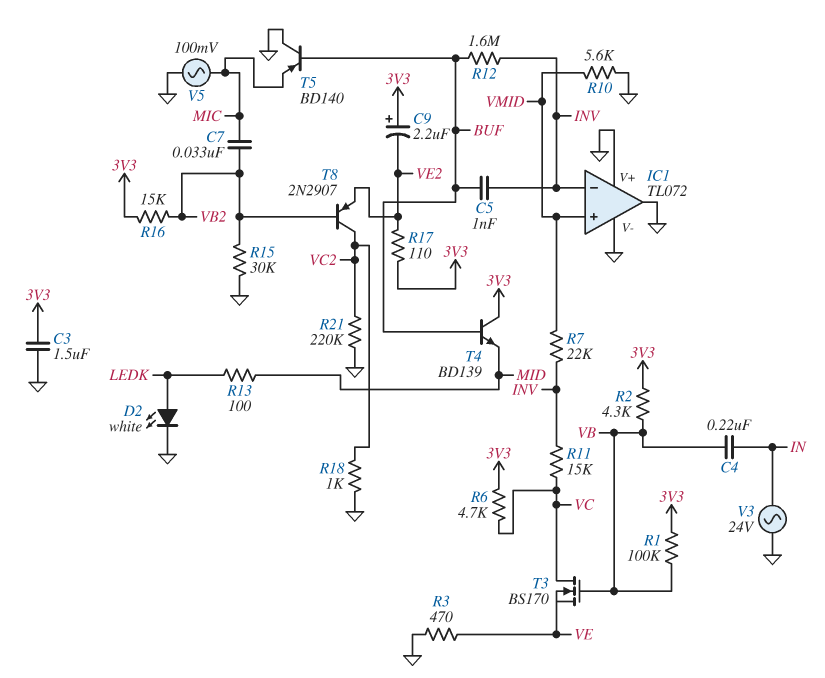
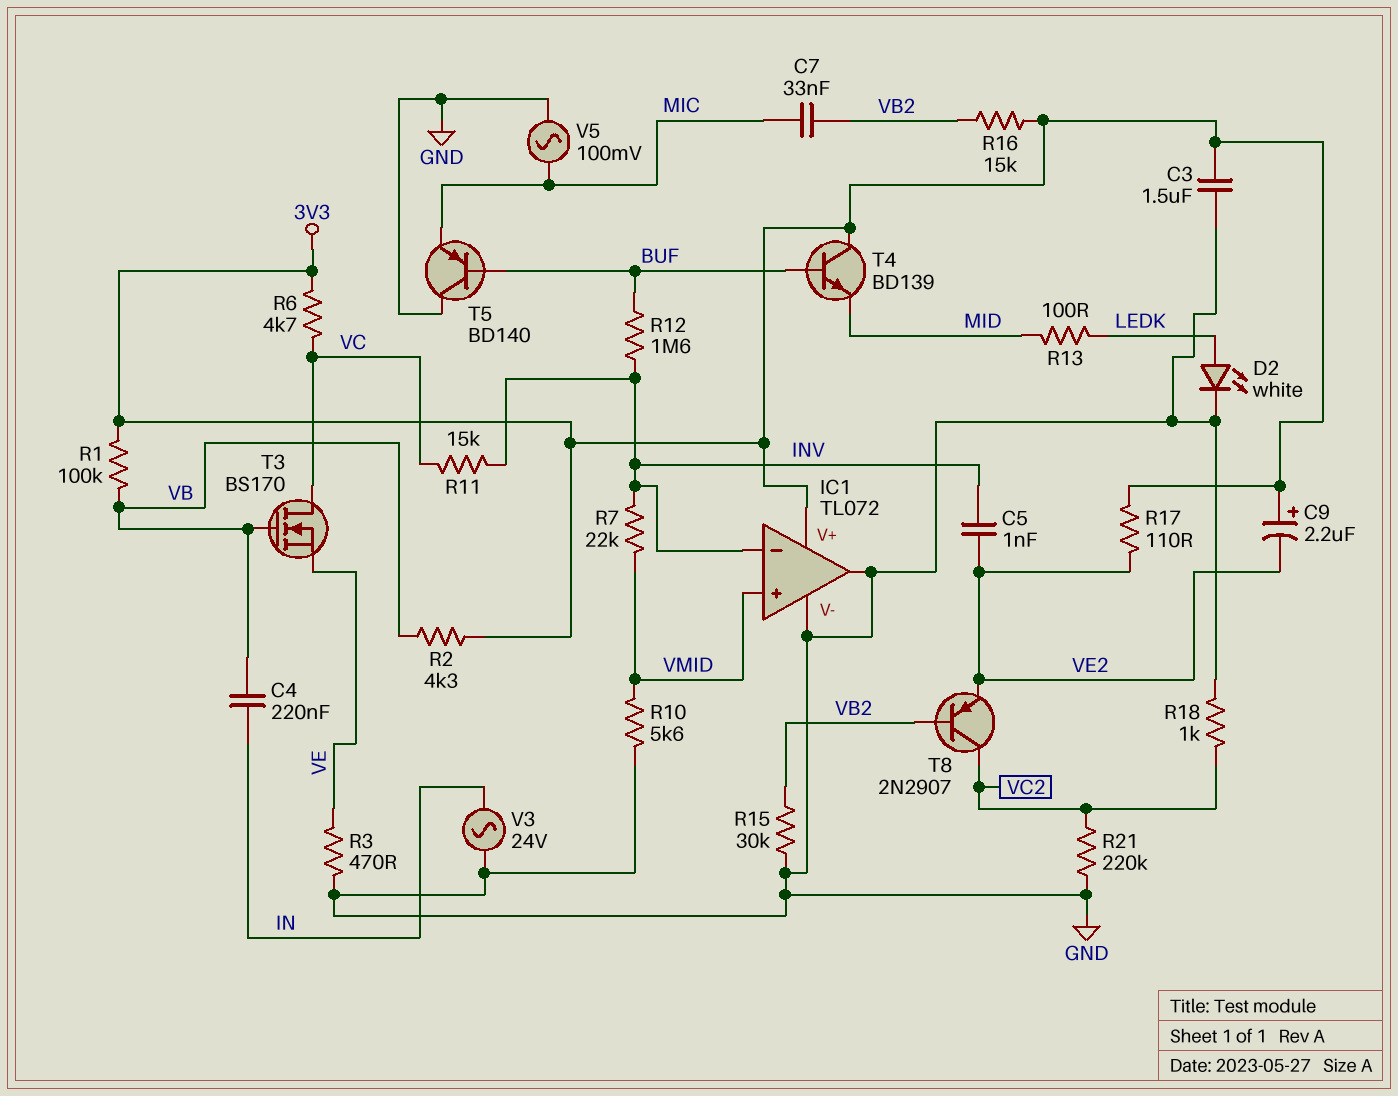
C5: 1nF (BUF, INV) -> 1nF (INV, VE2)
IC1 pin V+: GND -> 3V3

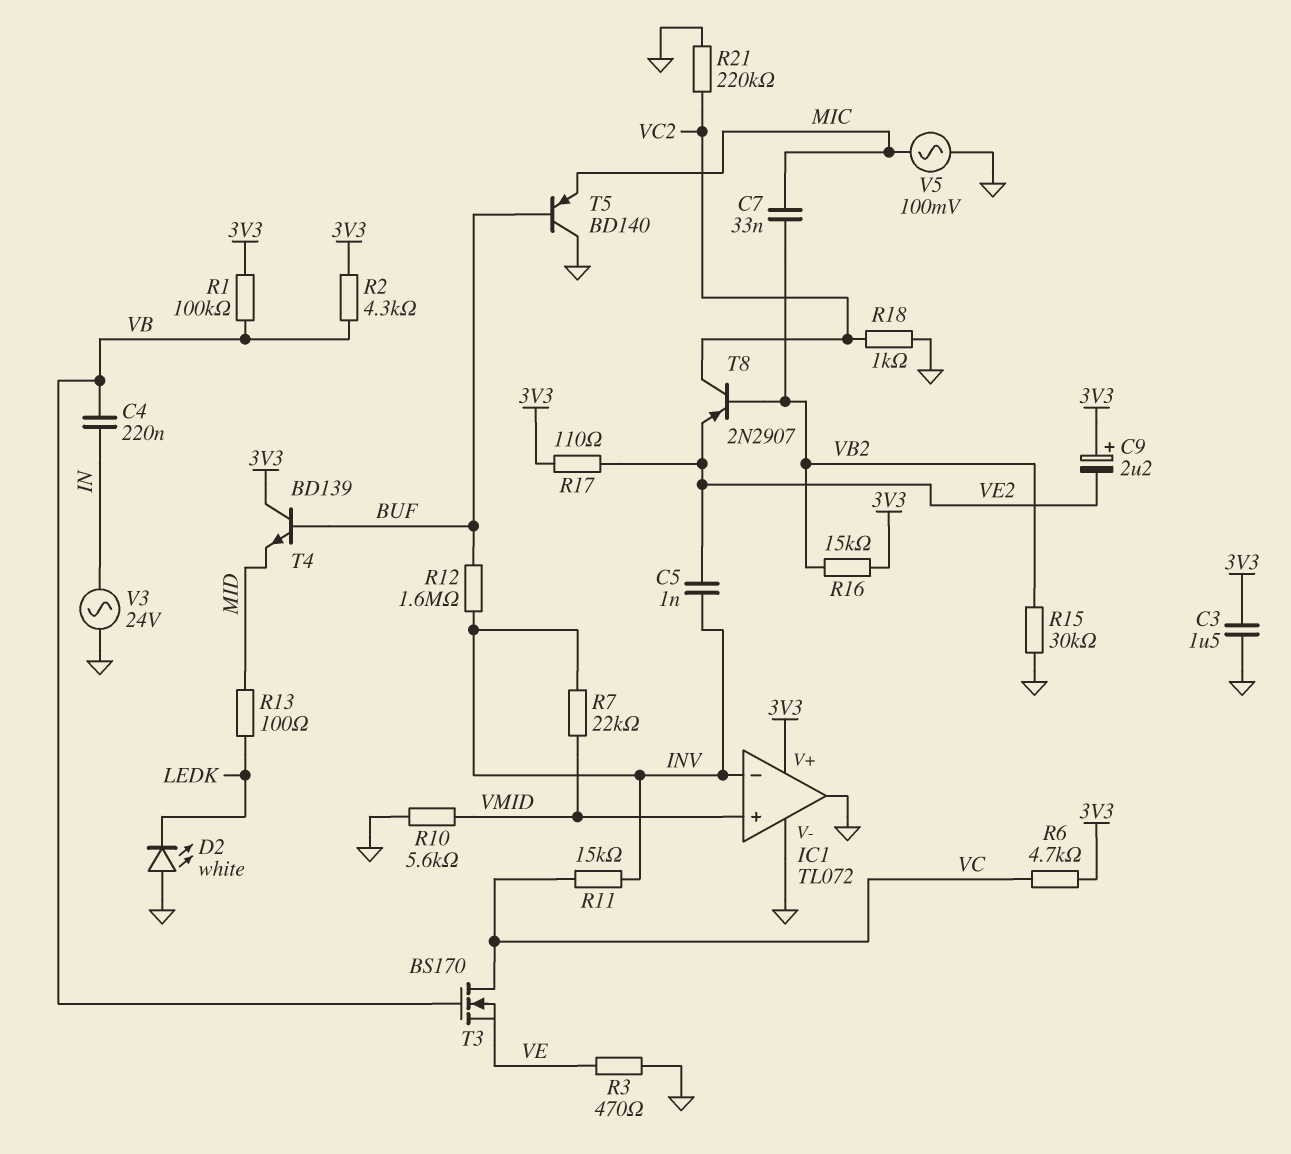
D2: LED white (A LEDK, K GND) -> LED white (A GND, K LEDK)

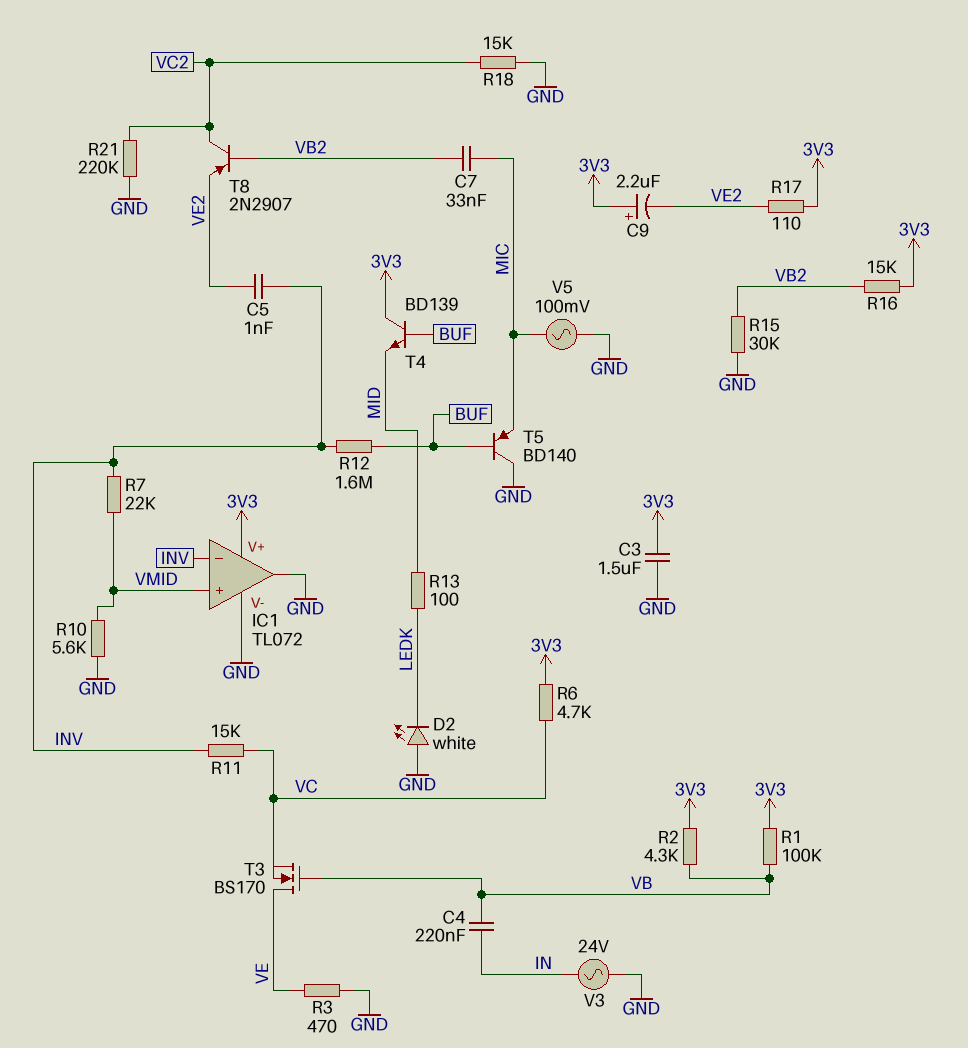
R18: 1k (GND, VC2) -> 15k (GND, VC2)
T3: NMOS BS170 (G VB, D VC, S VE) -> NMOS BS170 (G VB, D VE, S VC)

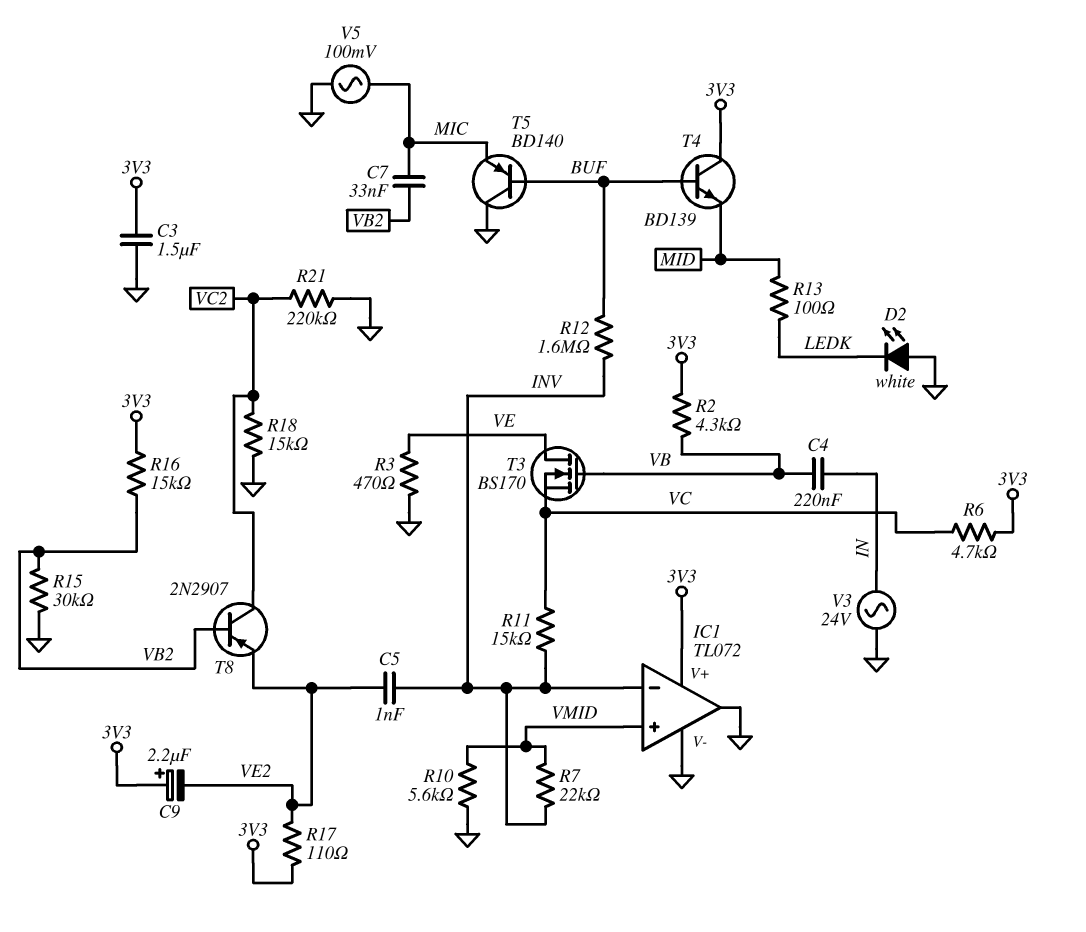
R1: 100k (3V3, VB) -> none

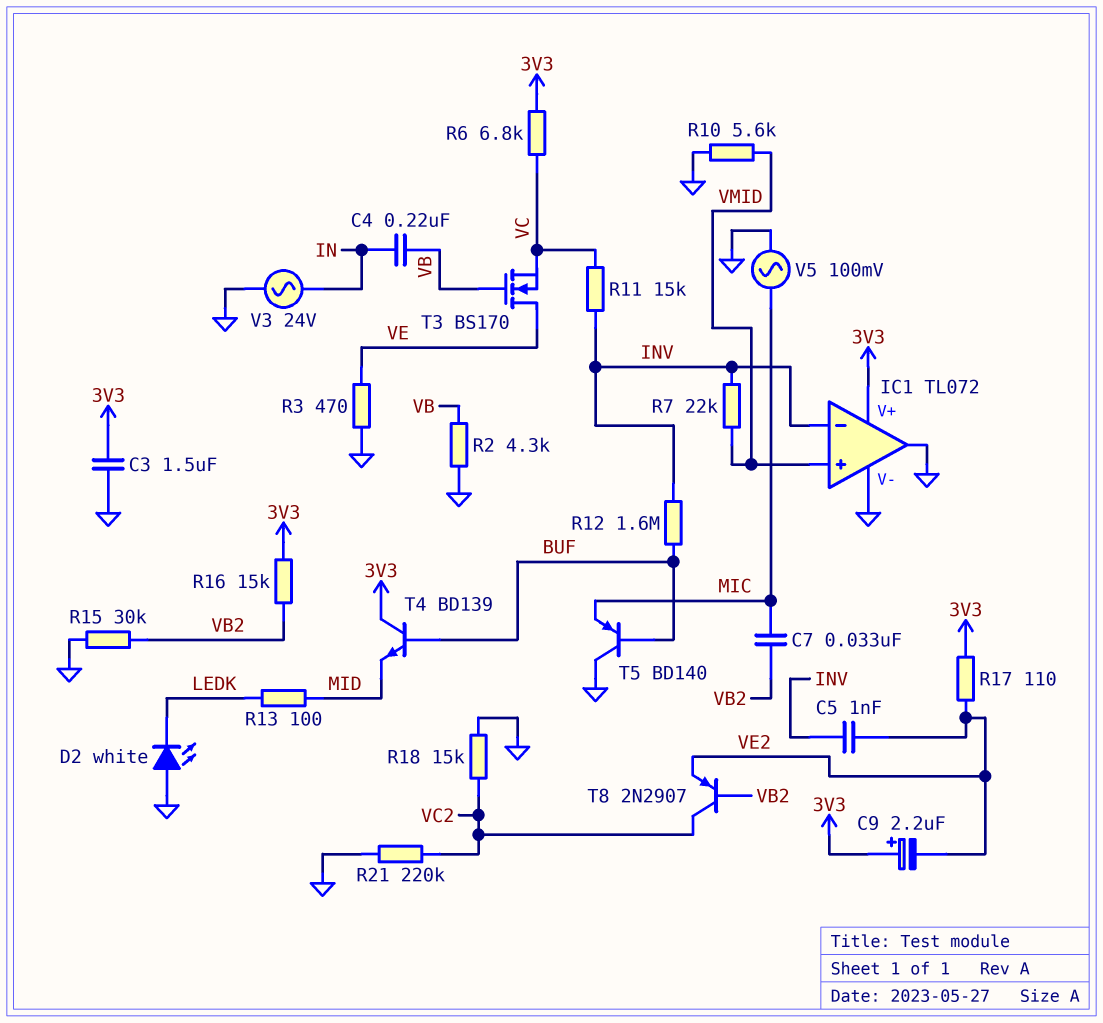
R2: 4.3k (3V3, VB) -> 4.3k (GND, VB)
R6: 4.7k (3V3, VC) -> 6.8k (3V3, VC)

